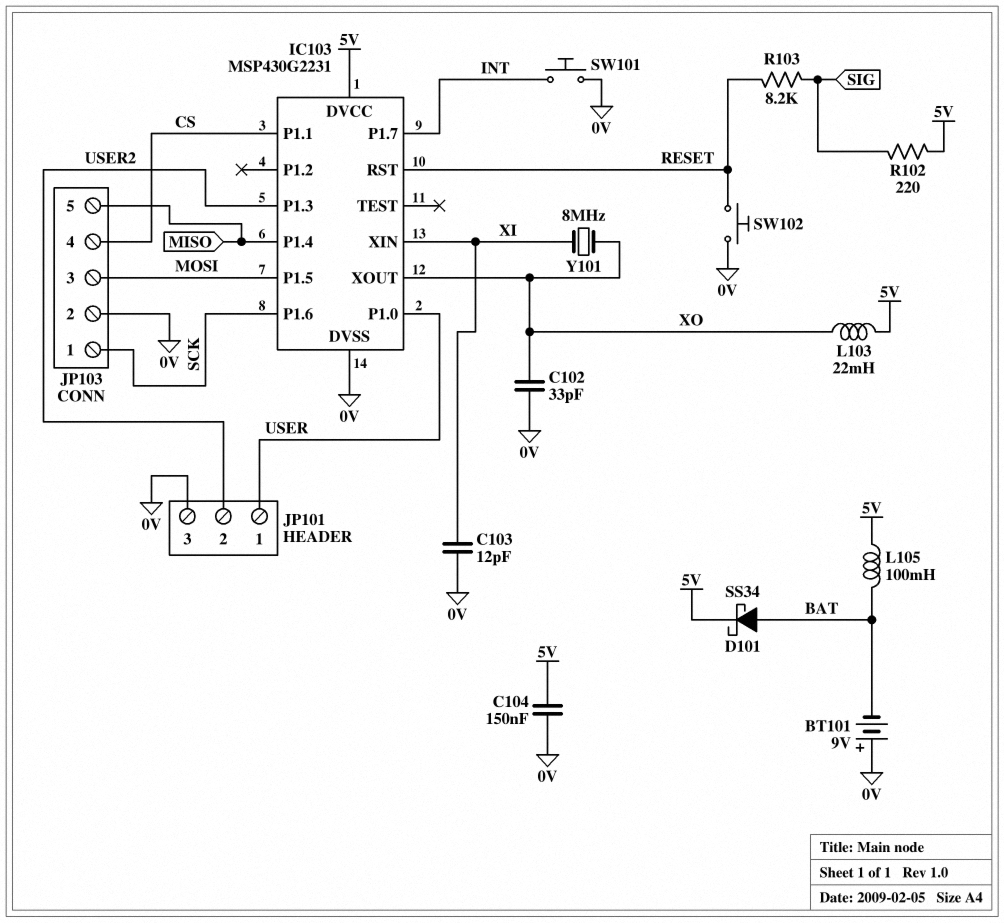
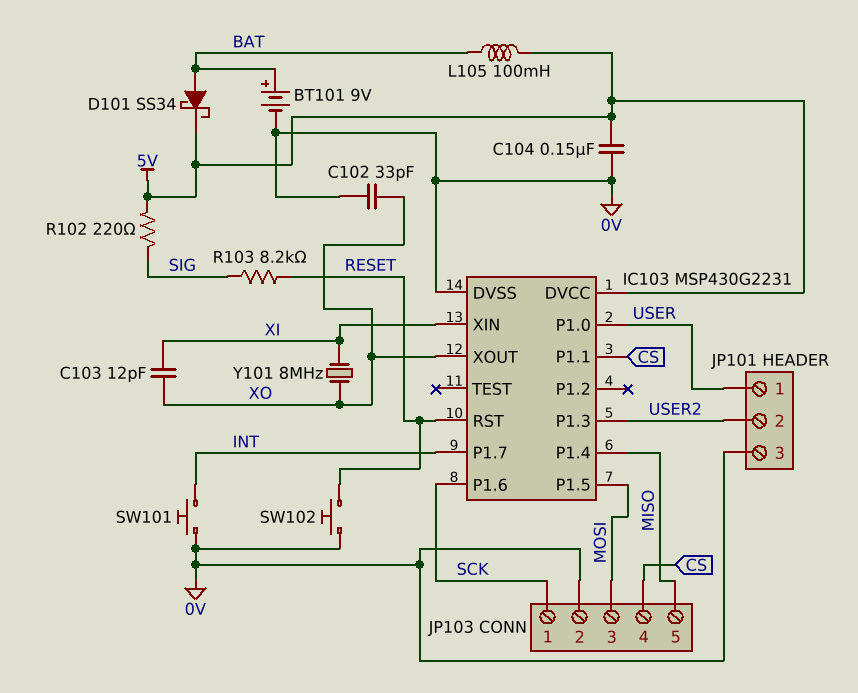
BT101: 9V (plus 0V, minus BAT) -> 9V (plus BAT, minus 0V)
C103: 12pF (0V, XI) -> 12pF (XI, XO)
L103: 22mH (5V, XO) -> none

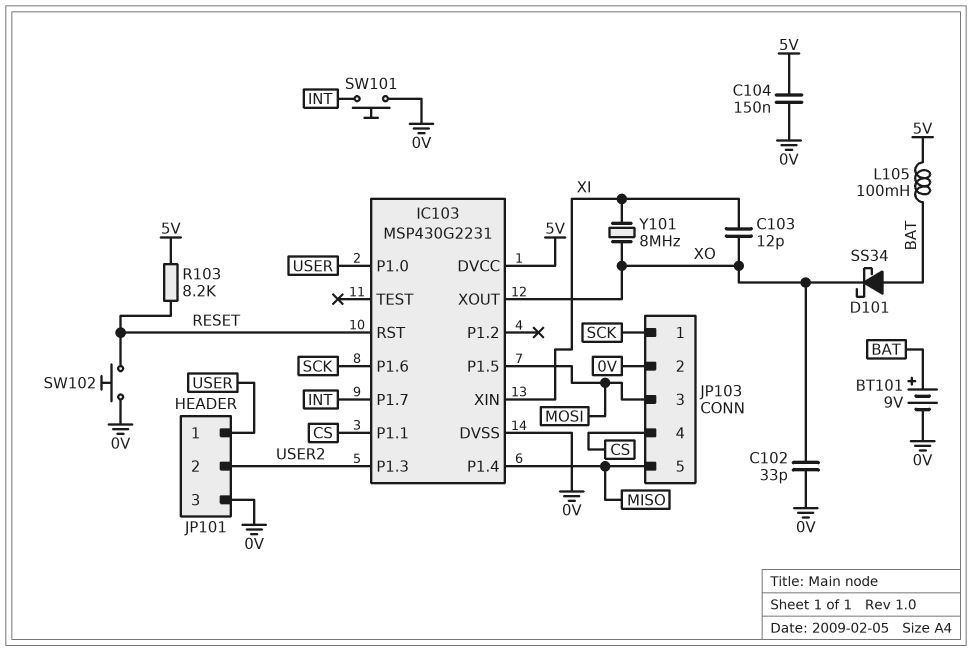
D101: schottky SS34 (A BAT, K 5V) -> schottky SS34 (A BAT, K XO)
R102: 220 (5V, SIG) -> none
R103: 8.2k (RESET, SIG) -> 8.2k (5V, RESET)

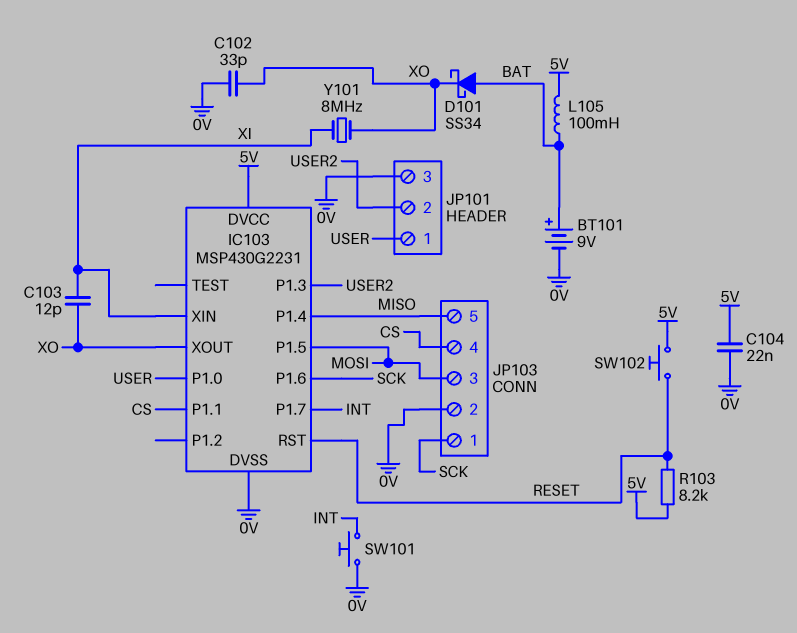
C104: 150nF (0V, 5V) -> 22nF (0V, 5V)
SW102: button (0V, RESET) -> button (5V, RESET)

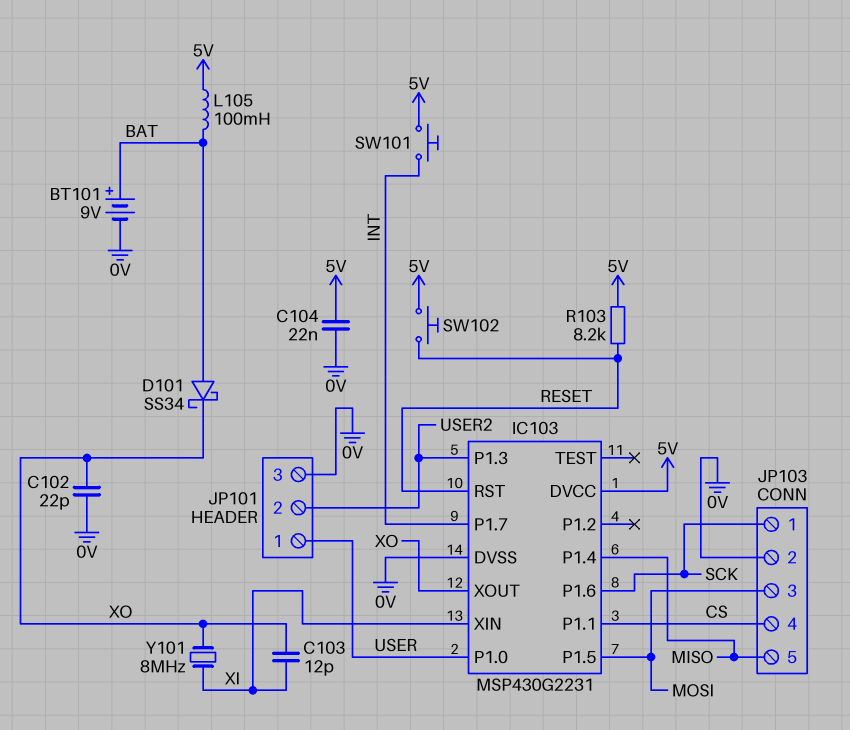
C102: 33pF (0V, XO) -> 22pF (0V, XO)
SW101: button (0V, INT) -> button (5V, INT)

